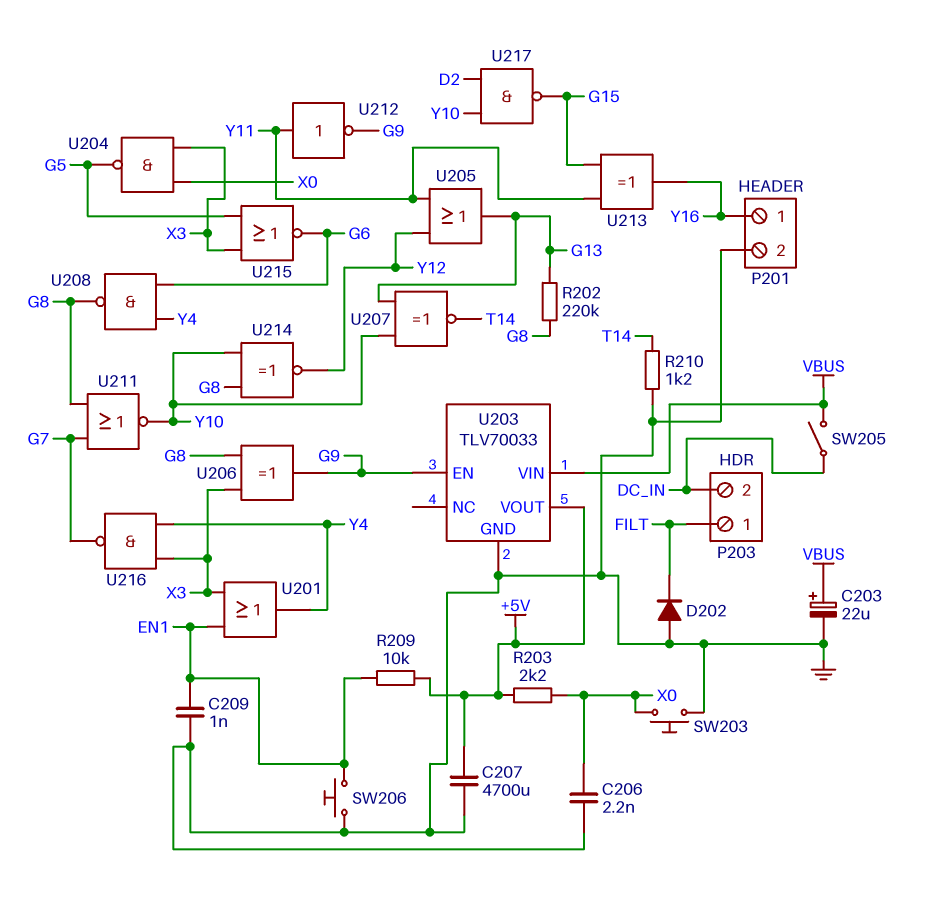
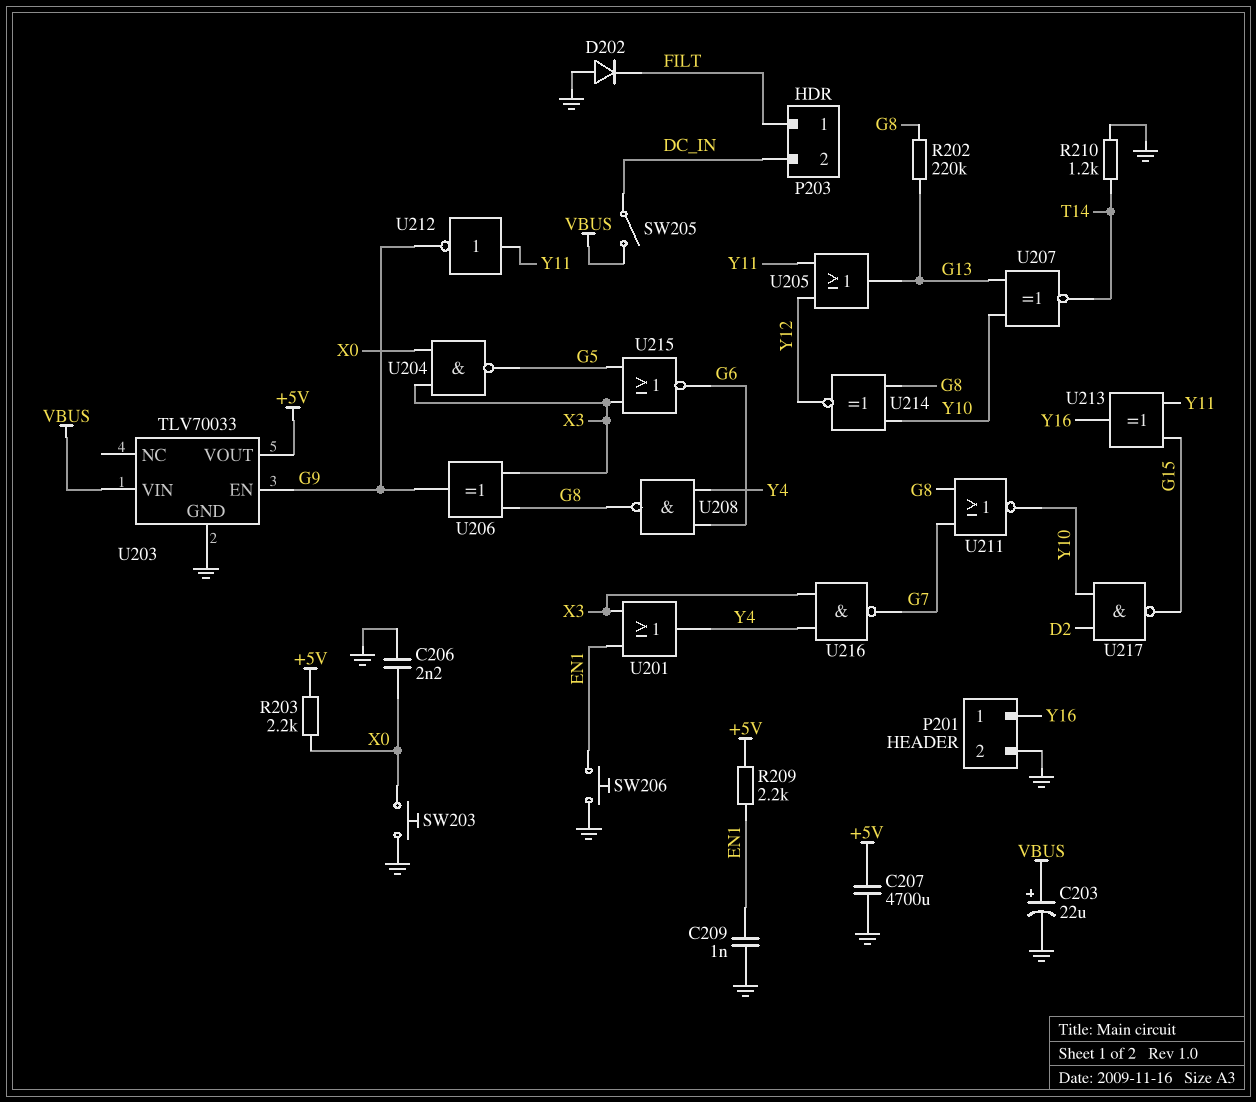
R209: 10k (+5V, EN1) -> 2.2k (+5V, EN1)

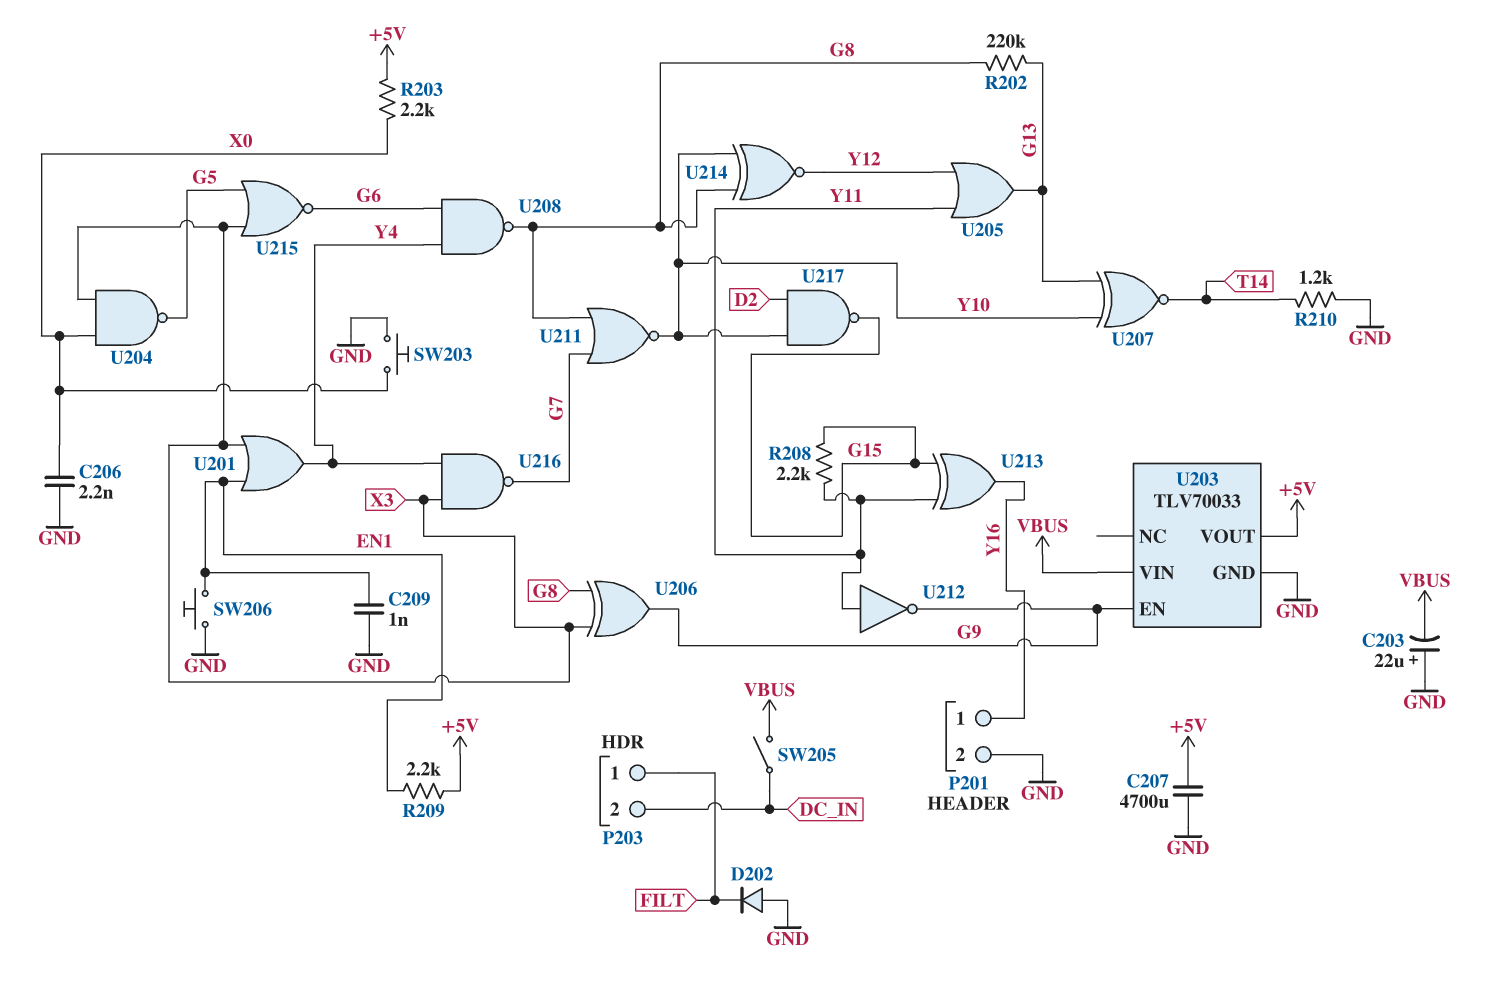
C203: 22uF (plus VBUS, minus GND) -> 22uF (plus GND, minus VBUS)
R208: none -> 2.2k (G15, Y11)

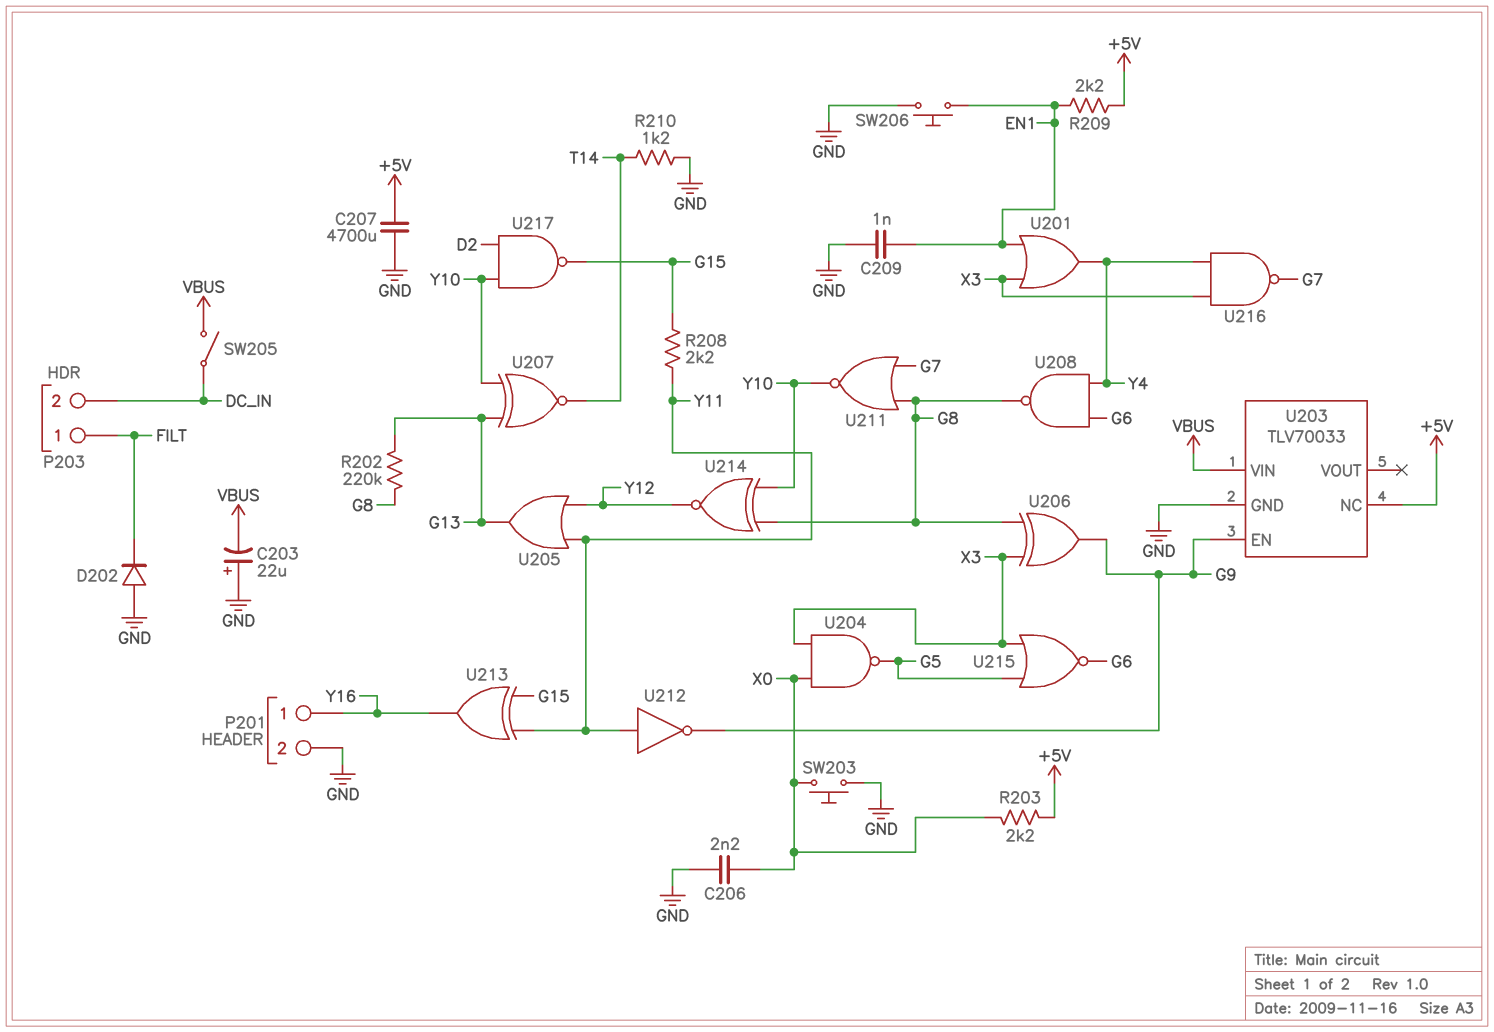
U203 pin NC: none -> +5V
U203 pin VOUT: +5V -> none

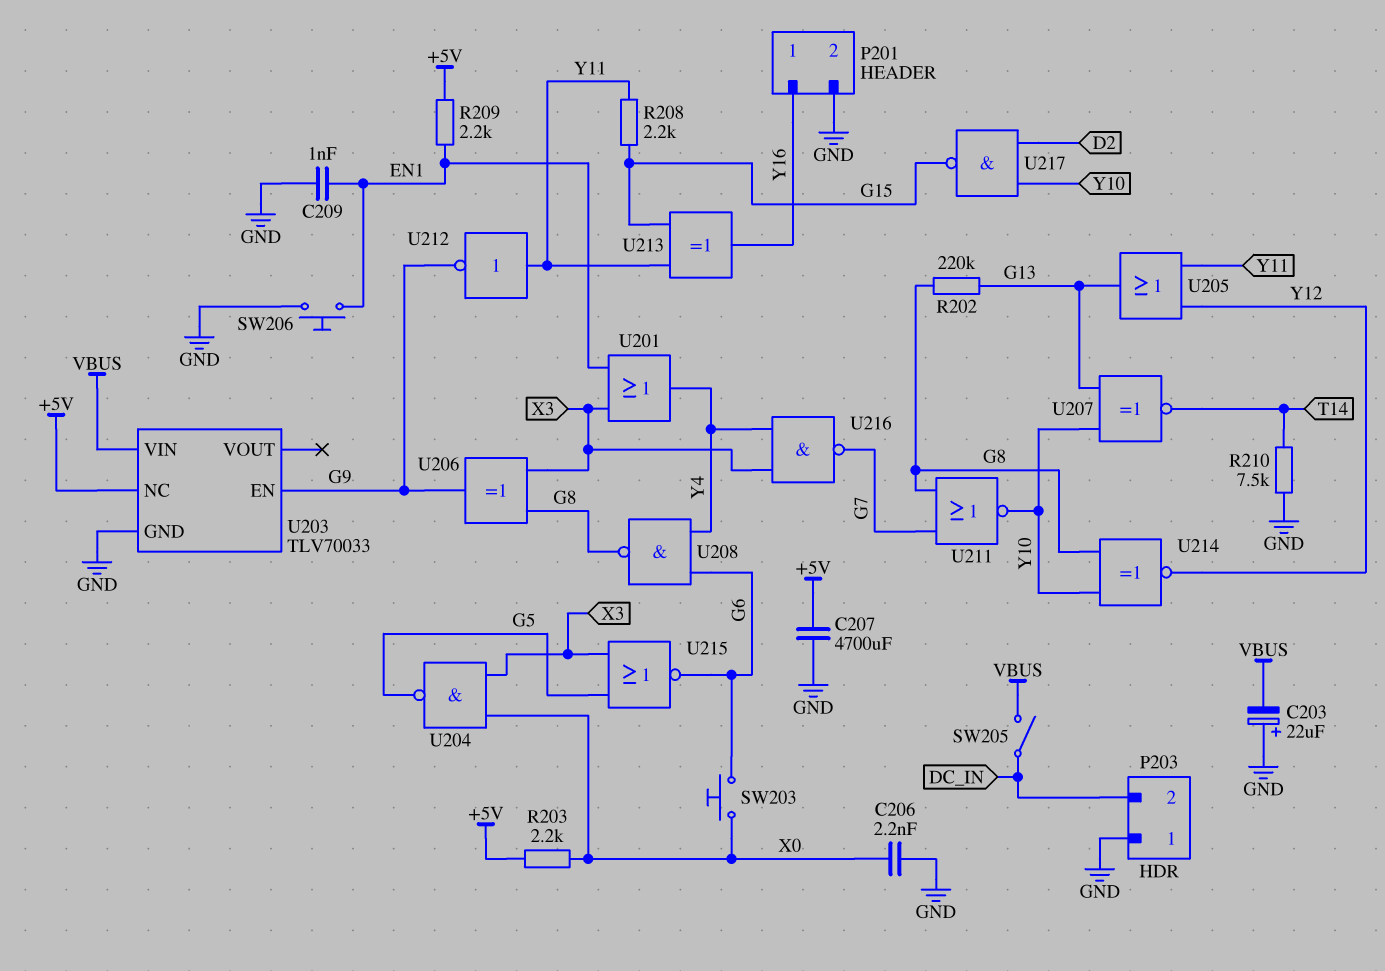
D202: diode (A GND, K FILT) -> none
P203 pin 1: FILT -> GND
R210: 1.2k (GND, T14) -> 7.5k (GND, T14)
SW203: button (GND, X0) -> button (G6, X0)

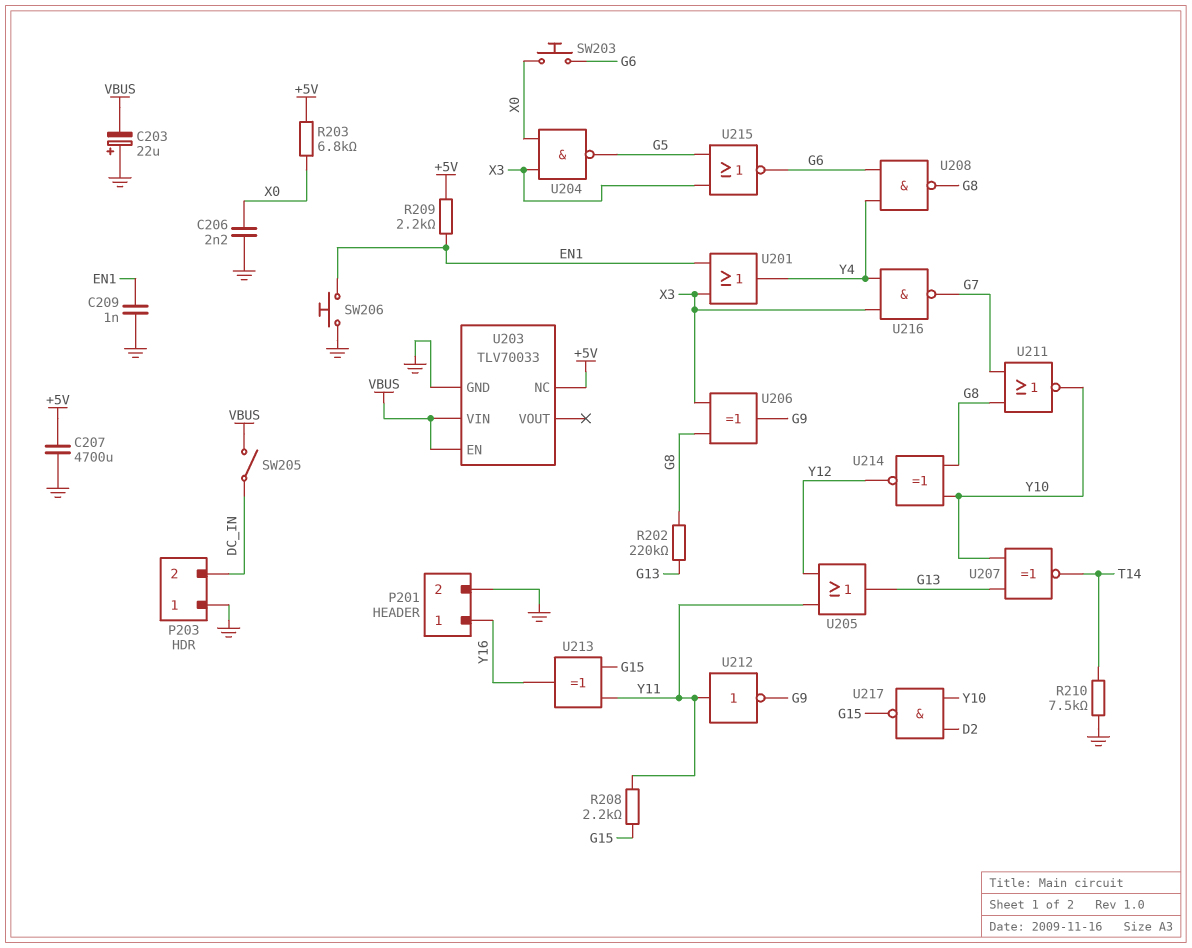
R203: 2.2k (+5V, X0) -> 6.8k (+5V, X0)
U203 pin EN: G9 -> VBUS

